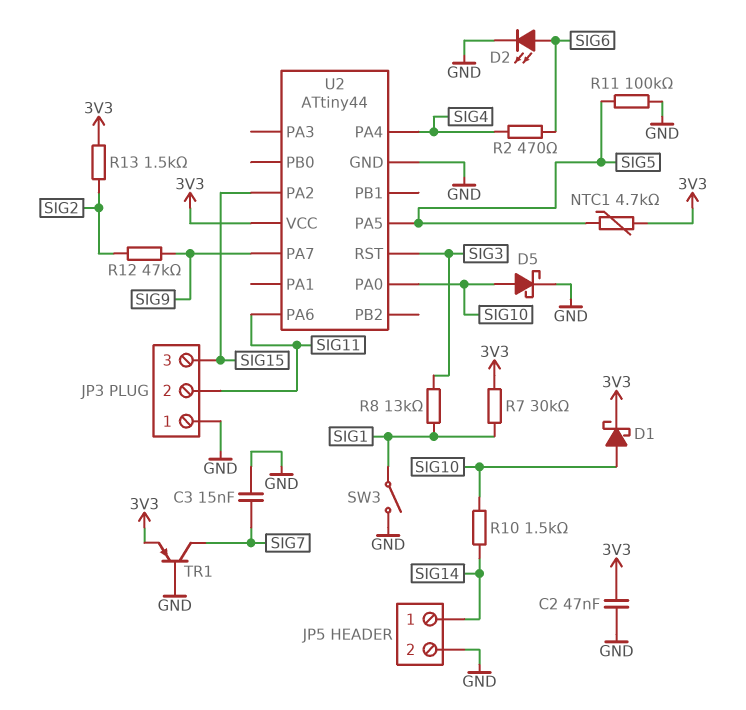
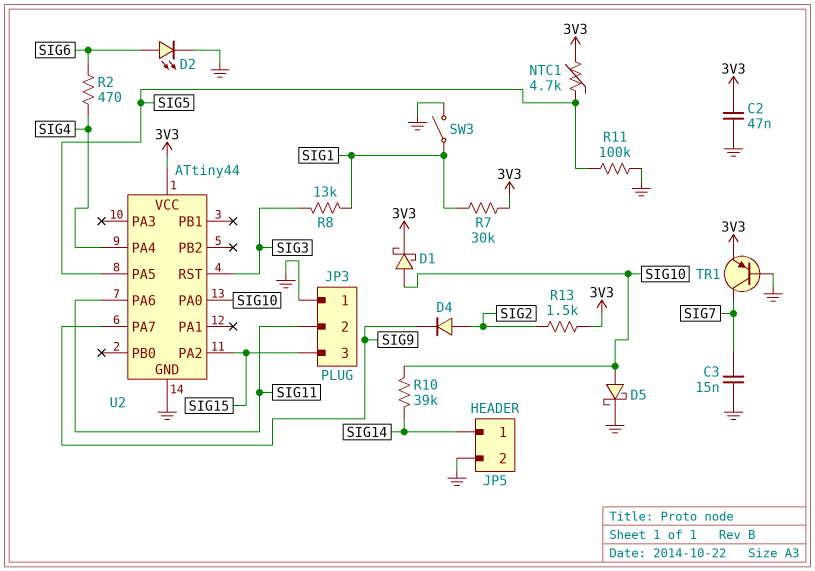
D4: none -> diode (A SIG2, K SIG9)
R10: 1.5k (SIG10, SIG14) -> 39k (SIG10, SIG14)
R12: 47k (SIG2, SIG9) -> none

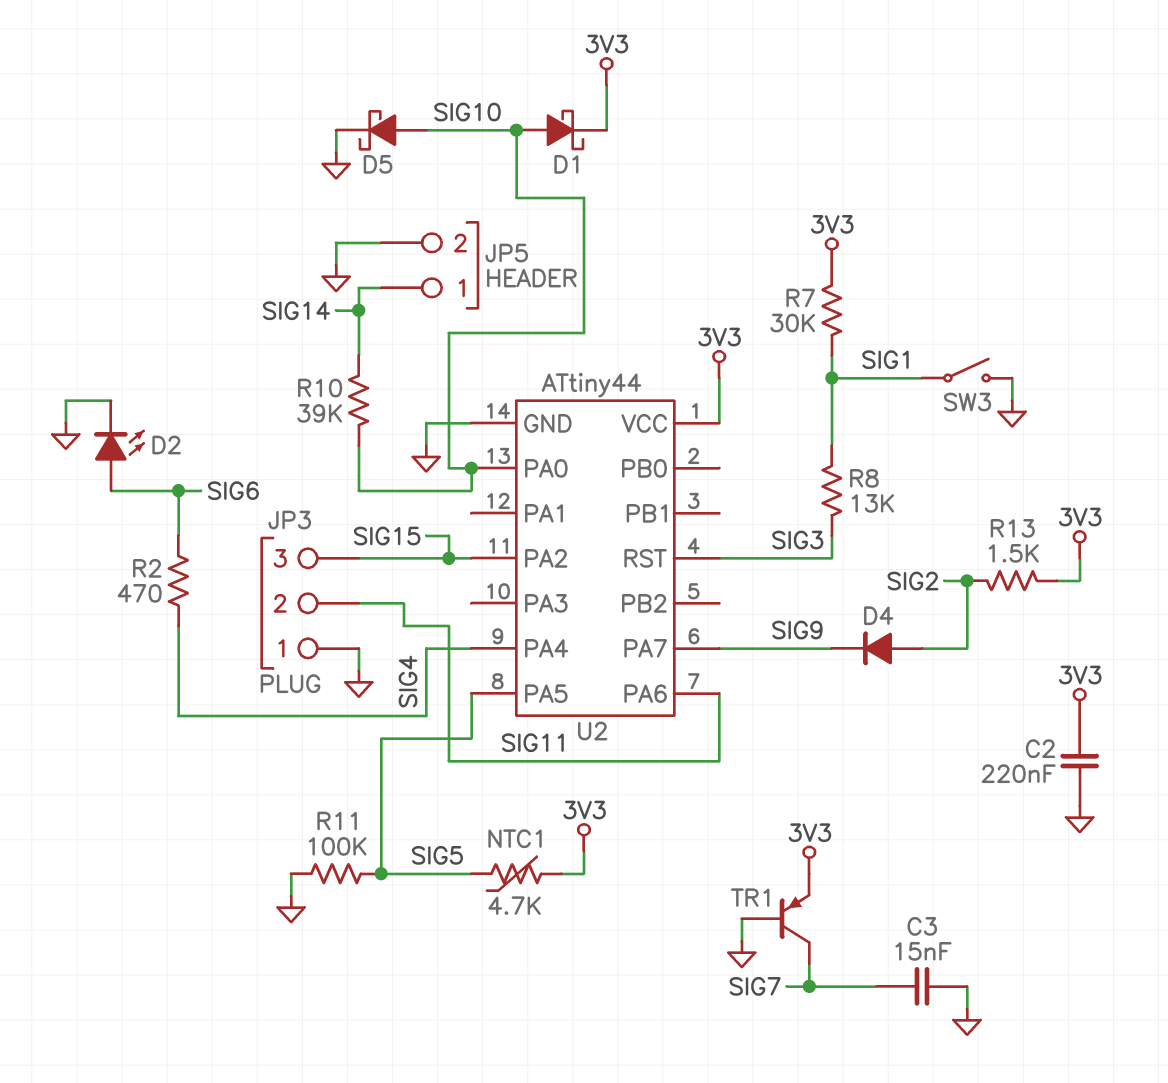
C2: 47nF (3V3, GND) -> 220nF (3V3, GND)

